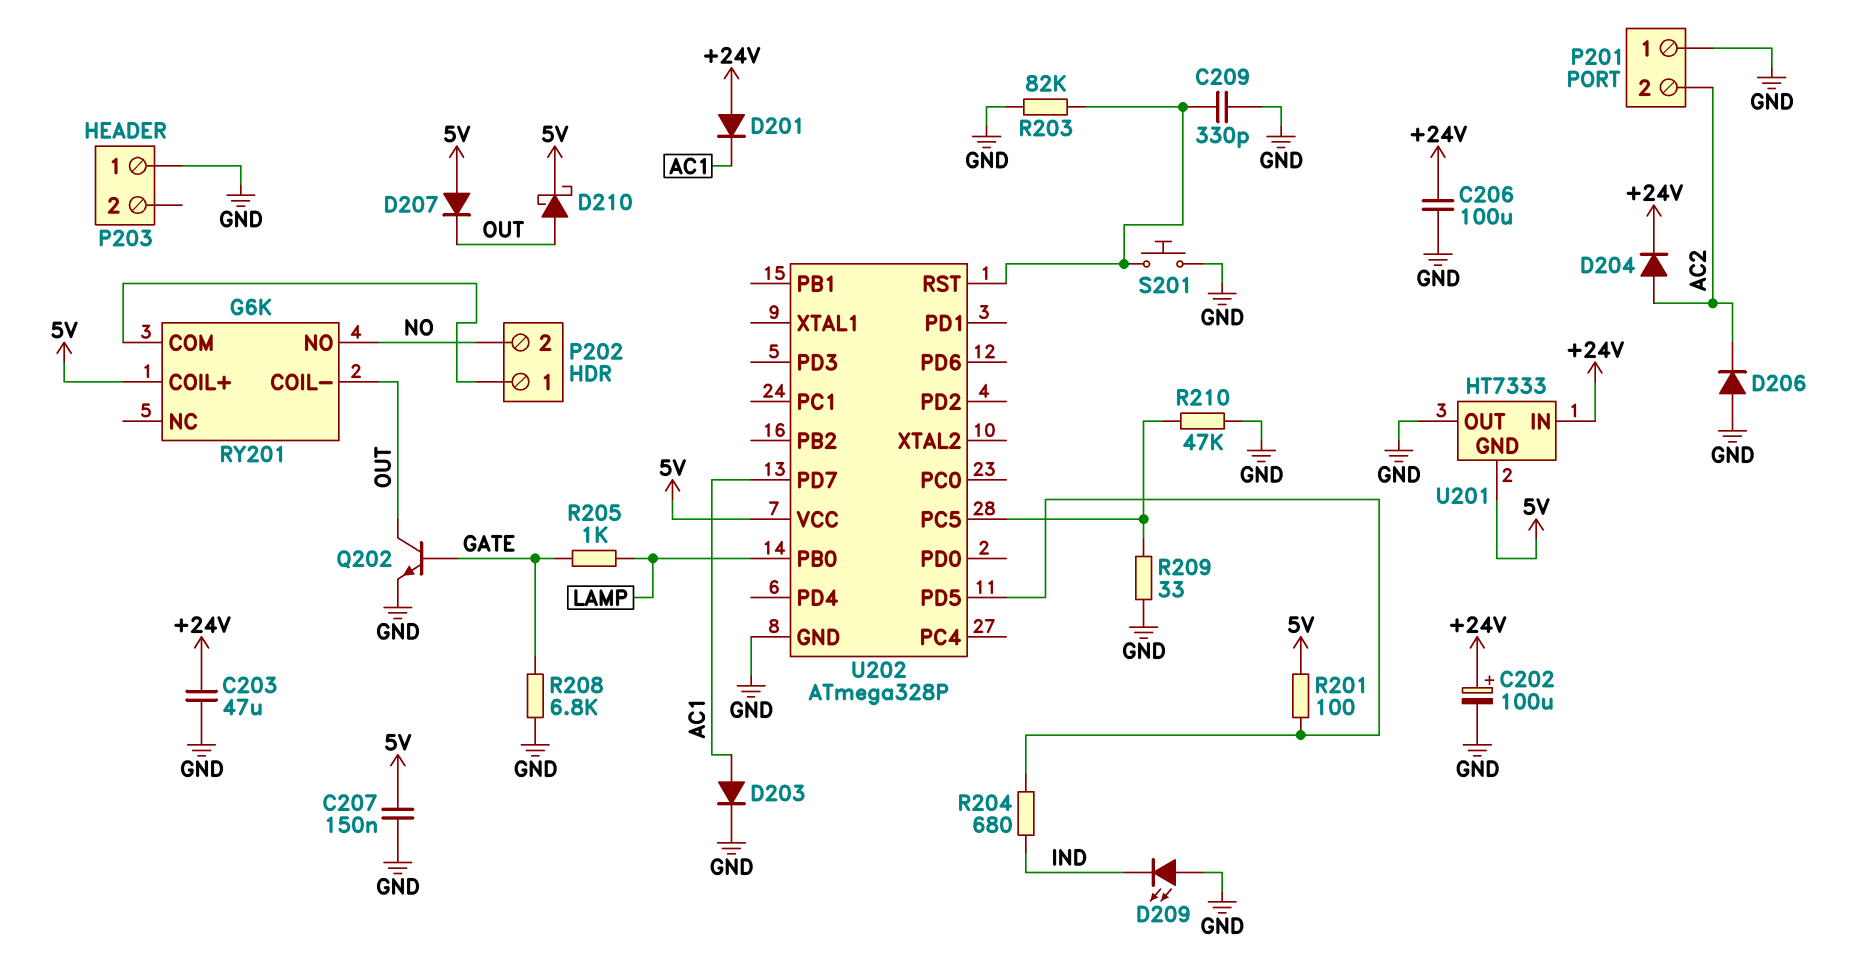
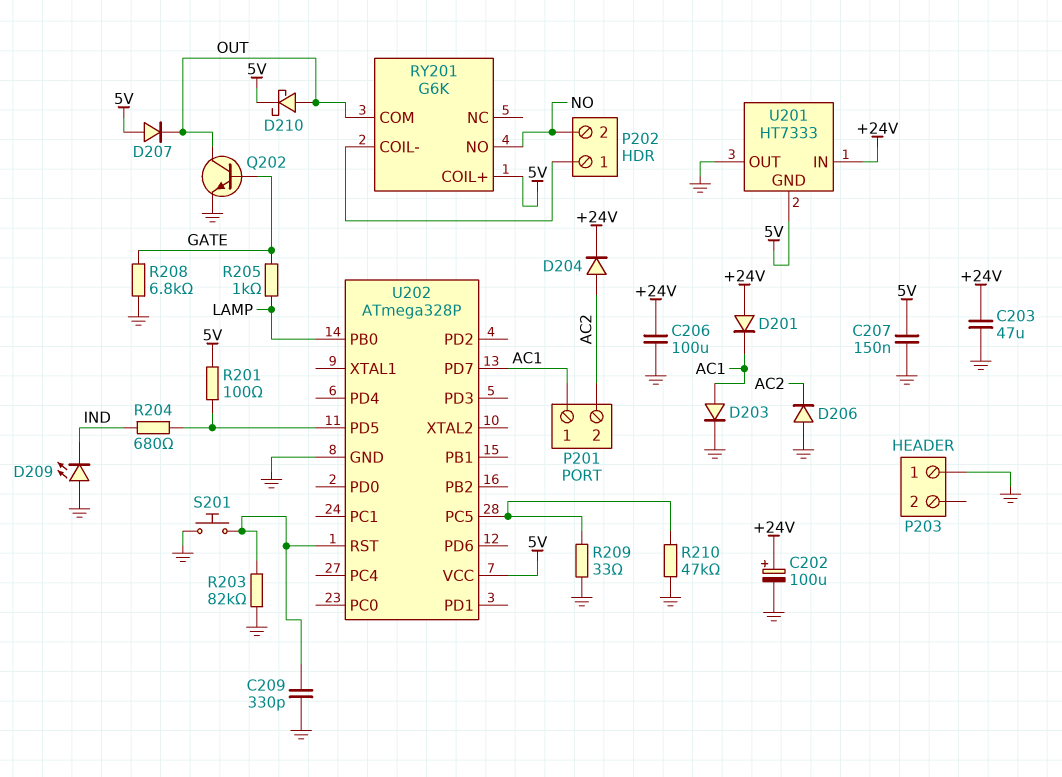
P201 pin 1: GND -> AC1
RY201 pin COIL-: OUT -> P202/1
RY201 pin COM: P202/1 -> OUT

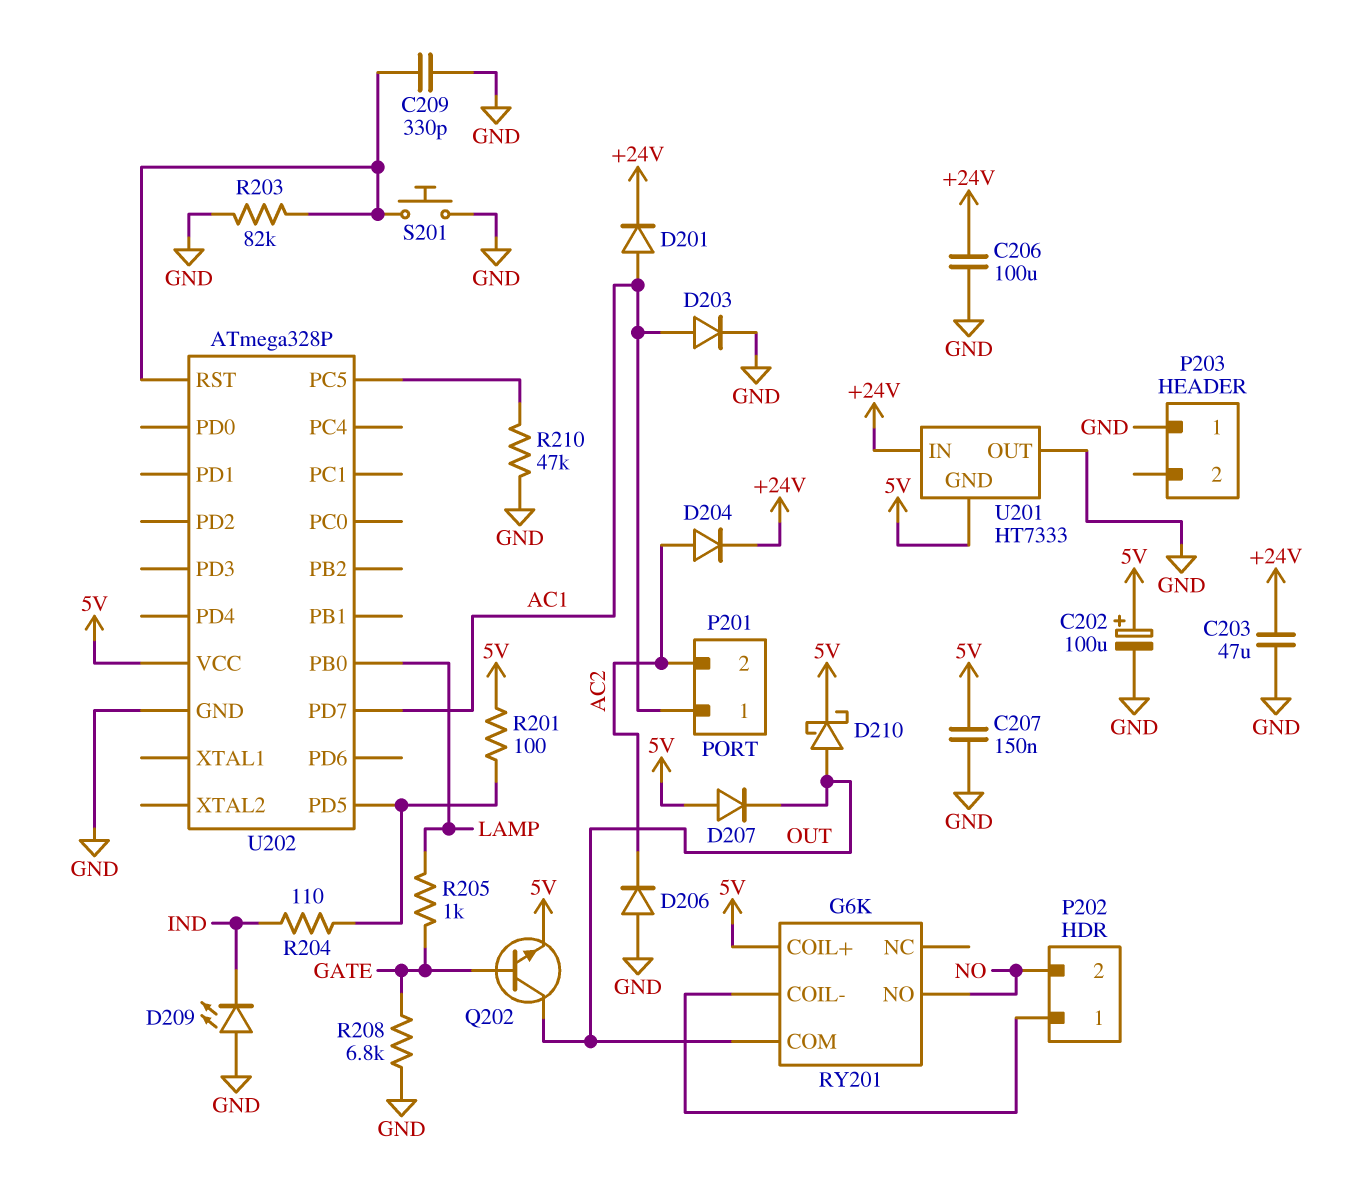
C202: 100uF (plus +24V, minus GND) -> 100uF (plus 5V, minus GND)
D201: diode (A +24V, K AC1) -> diode (A AC1, K +24V)
Q202: NPN (B GATE, C OUT, E GND) -> NPN (B GATE, C OUT, E 5V)
R204: 680 (IND, U202/PD5) -> 110 (IND, U202/PD5)
R209: 33 (GND, U202/PC5) -> none

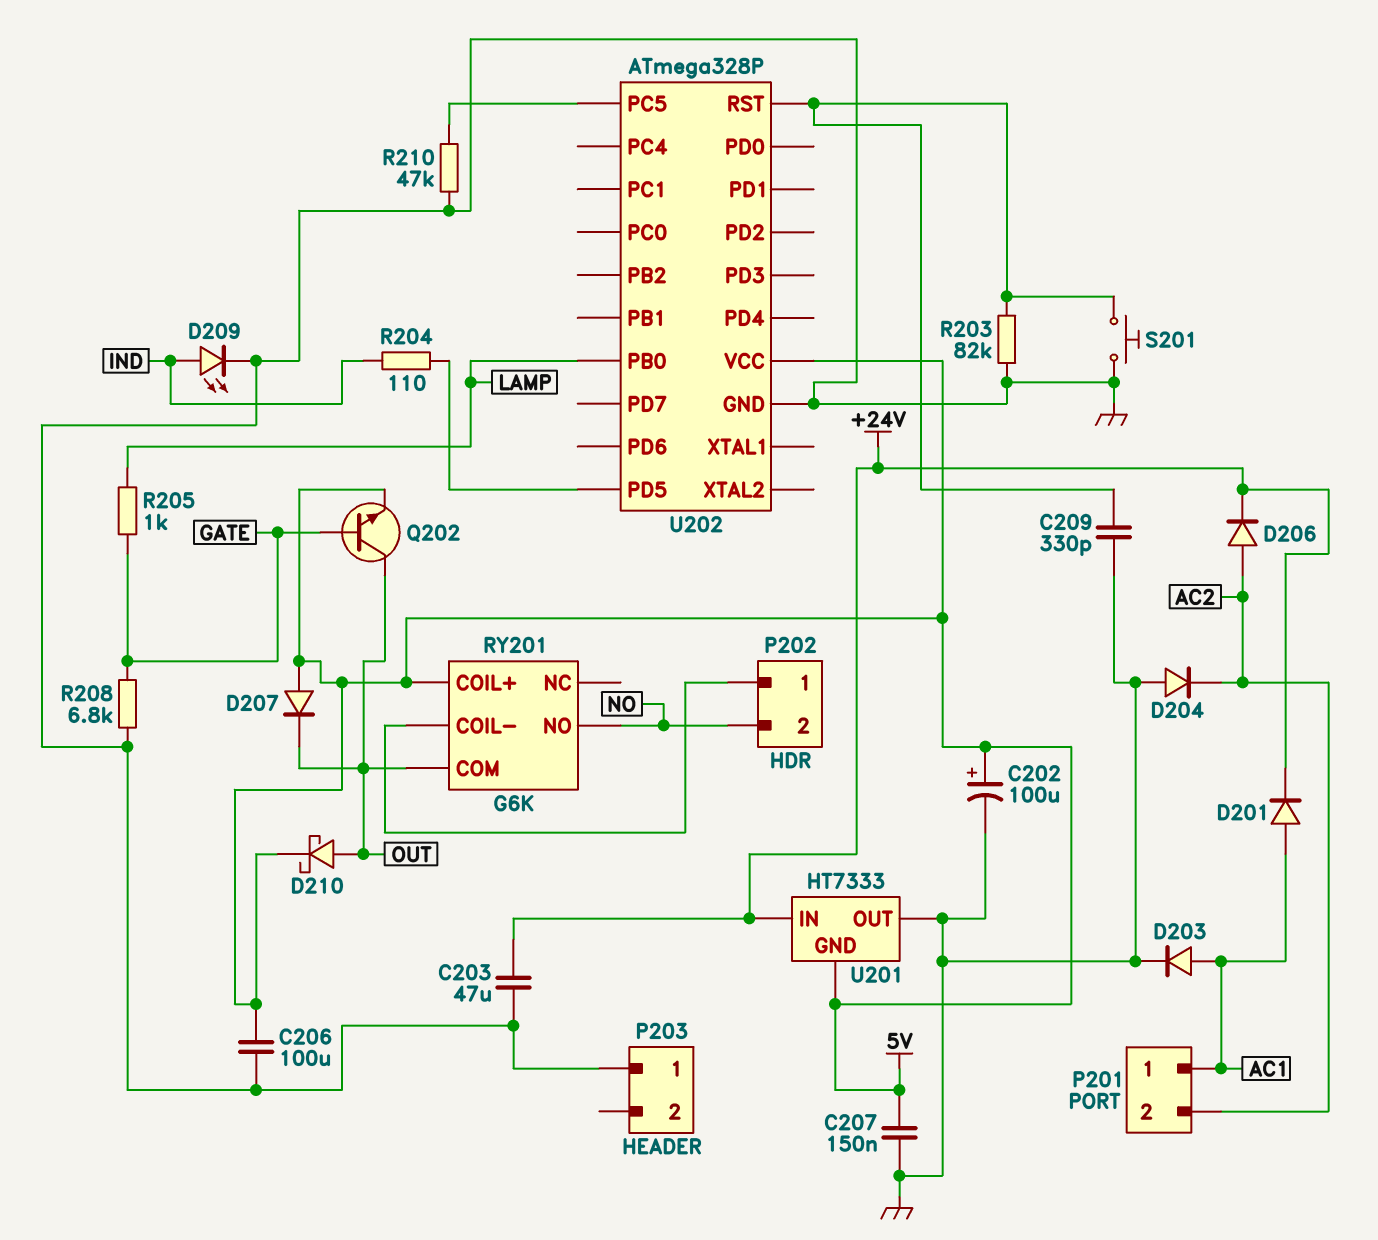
C206: 100uF (+24V, GND) -> 100uF (5V, GND)
D204: diode (A AC2, K +24V) -> diode (A GND, K AC2)
D206: diode (A GND, K AC2) -> diode (A AC2, K +24V)
D209: LED (A GND, K IND) -> LED (A IND, K GND)
R201: 100 (5V, U202/PD5) -> none
U202 pin PD7: AC1 -> none

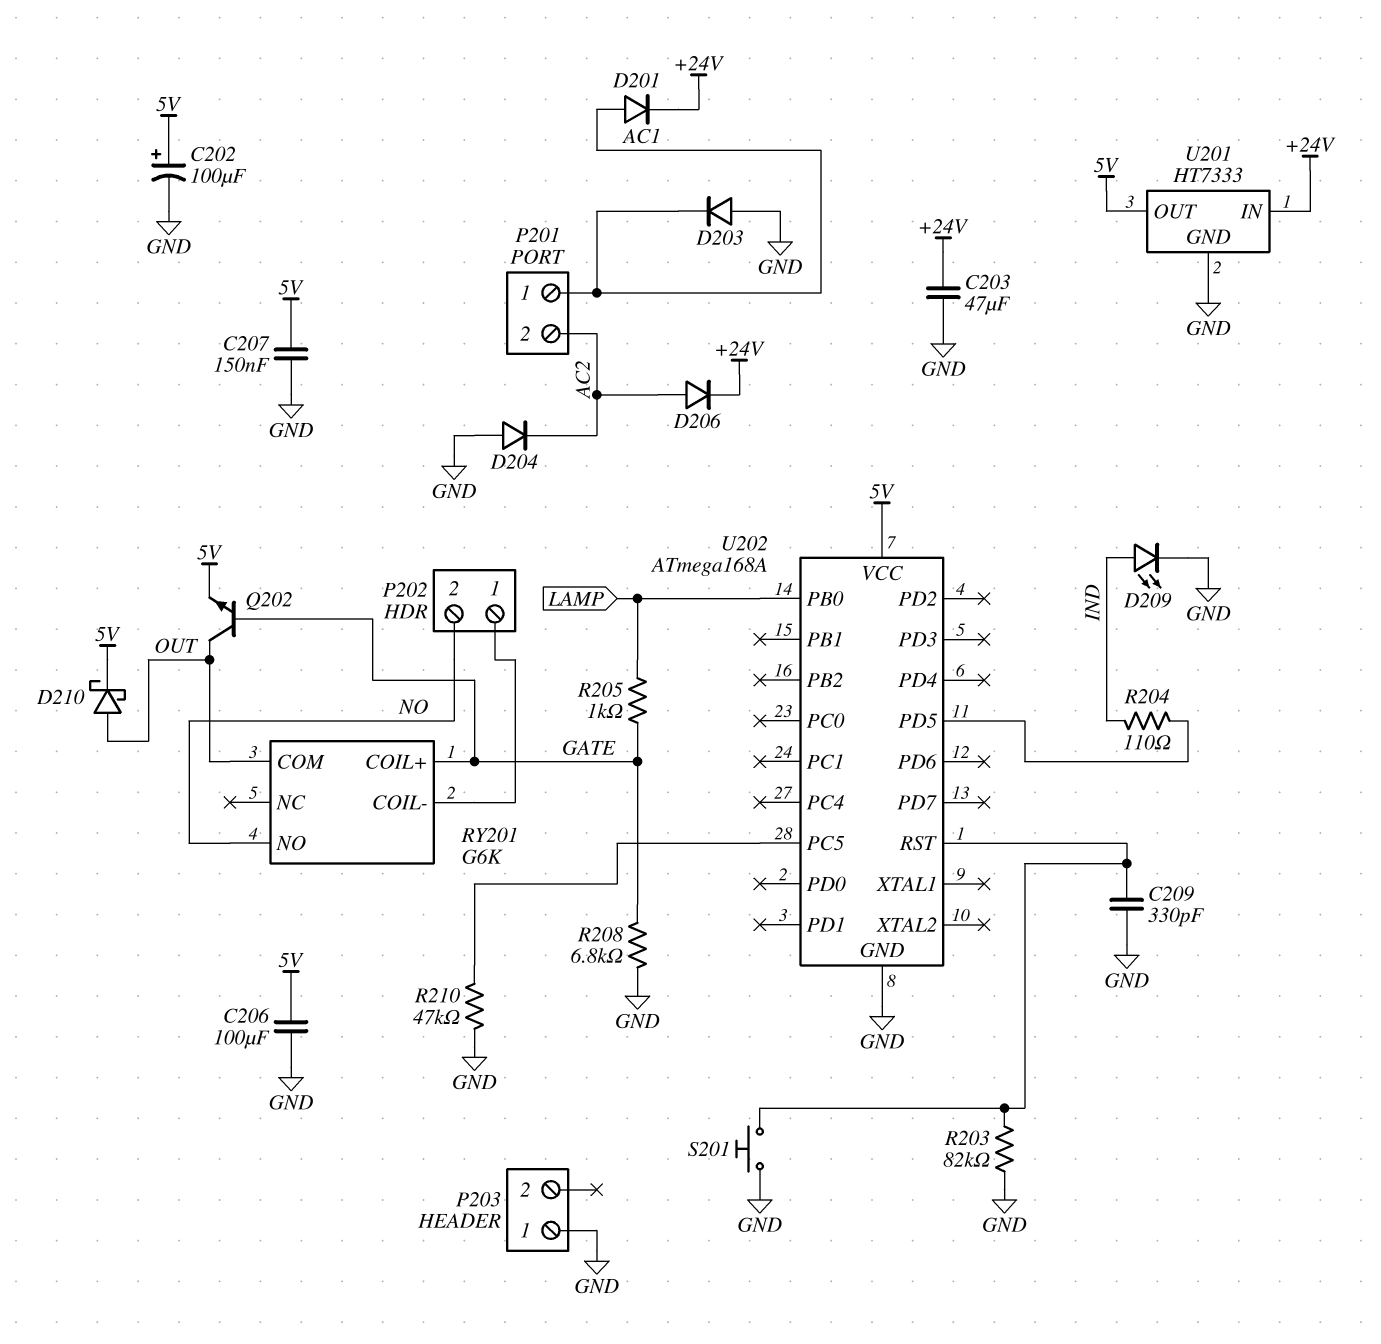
D203: diode (A AC1, K GND) -> diode (A GND, K AC1)
D207: diode (A 5V, K OUT) -> none
RY201 pin COIL+: 5V -> GATE
U201 pin GND: 5V -> GND
U201 pin OUT: GND -> 5V
U202: ATmega328P -> ATmega168A

